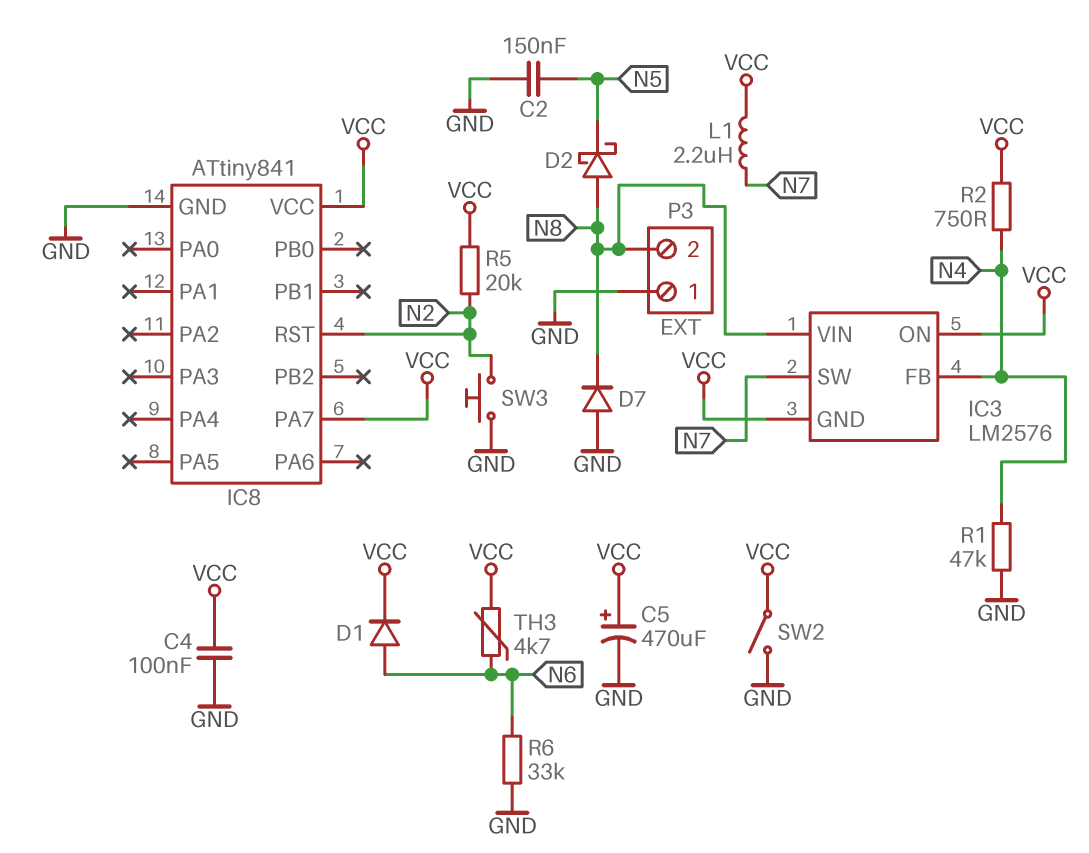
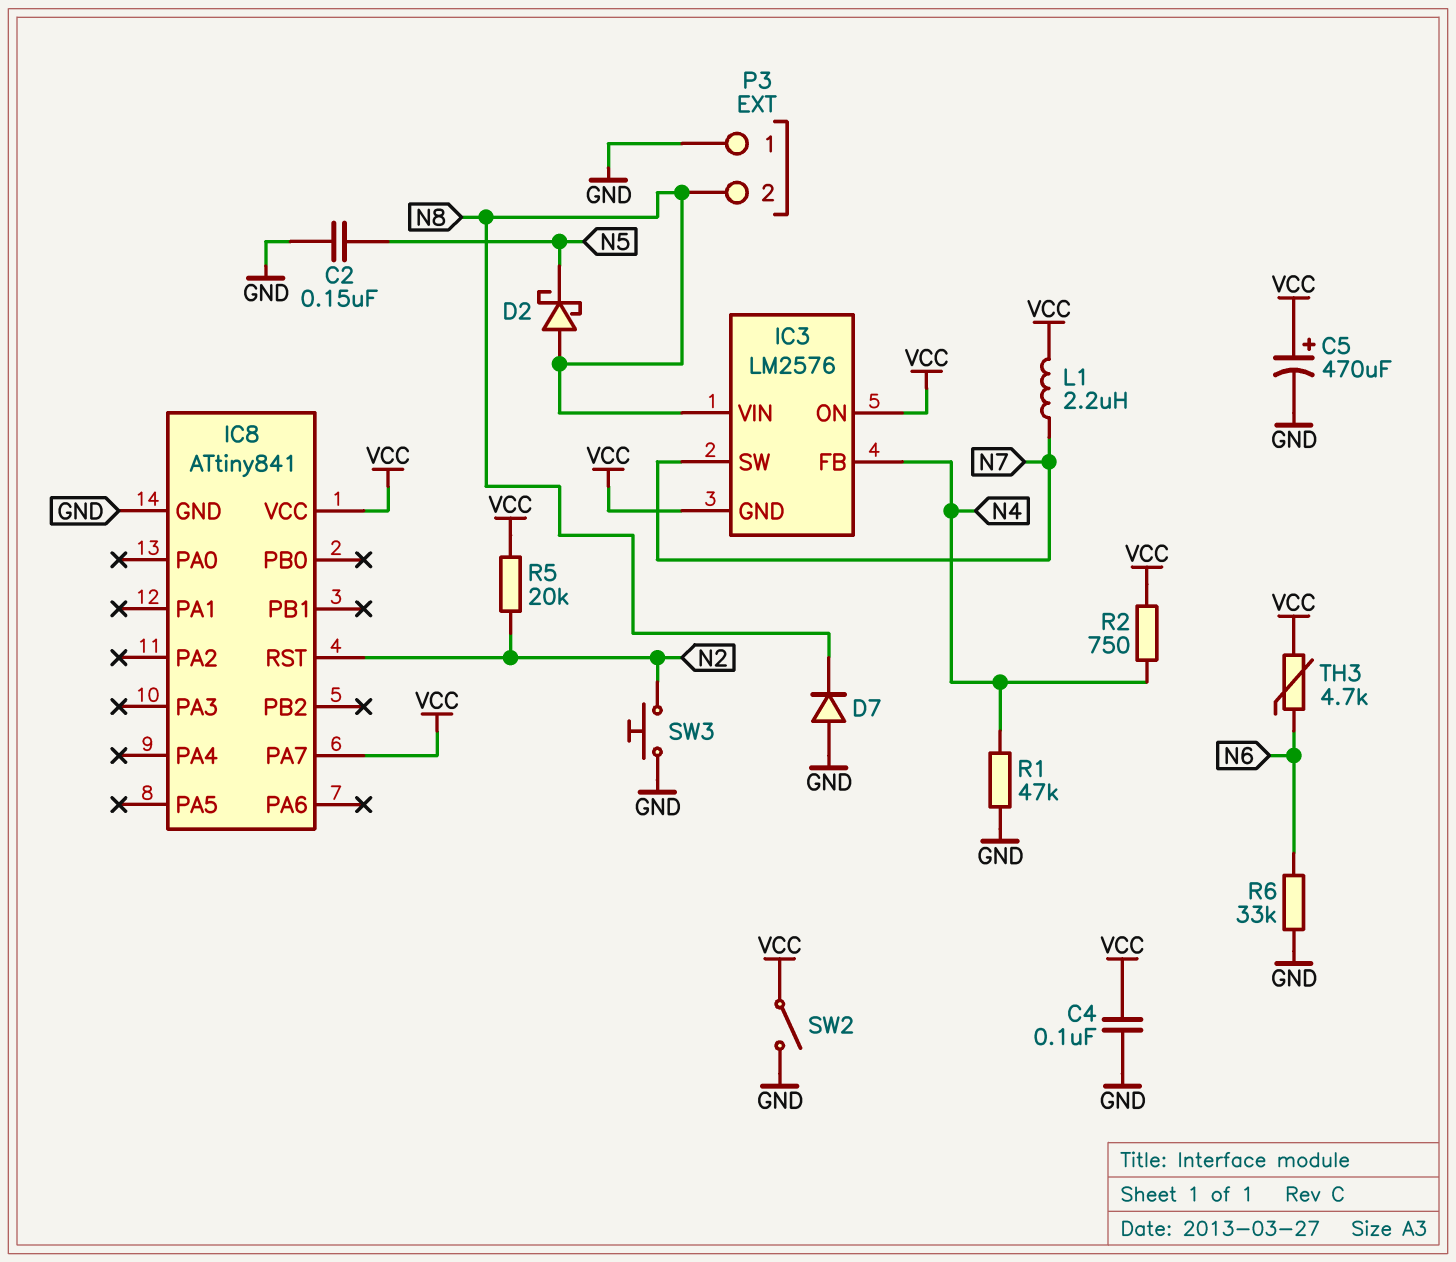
D1: diode (A N6, K VCC) -> none

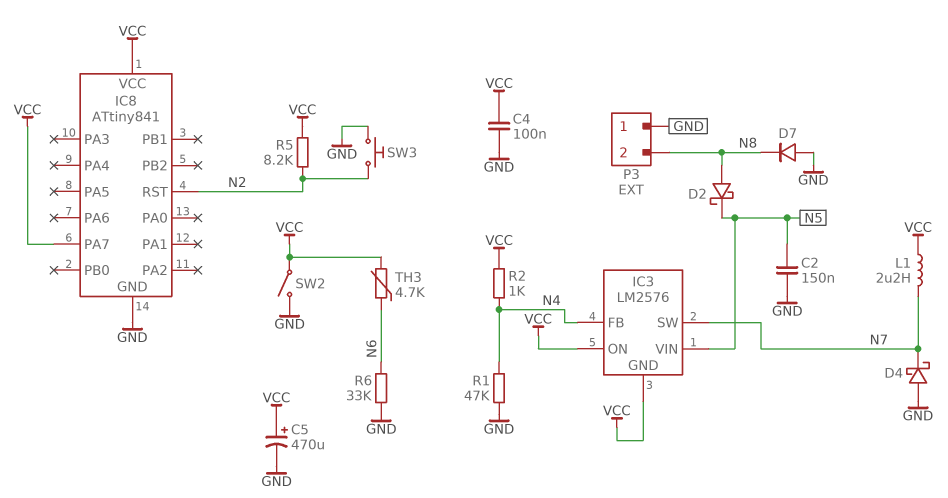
D4: none -> schottky (A GND, K N7)
IC3 pin VIN: N8 -> N5
R2: 750 (N4, VCC) -> 1k (N4, VCC)
R5: 20k (N2, VCC) -> 8.2k (N2, VCC)

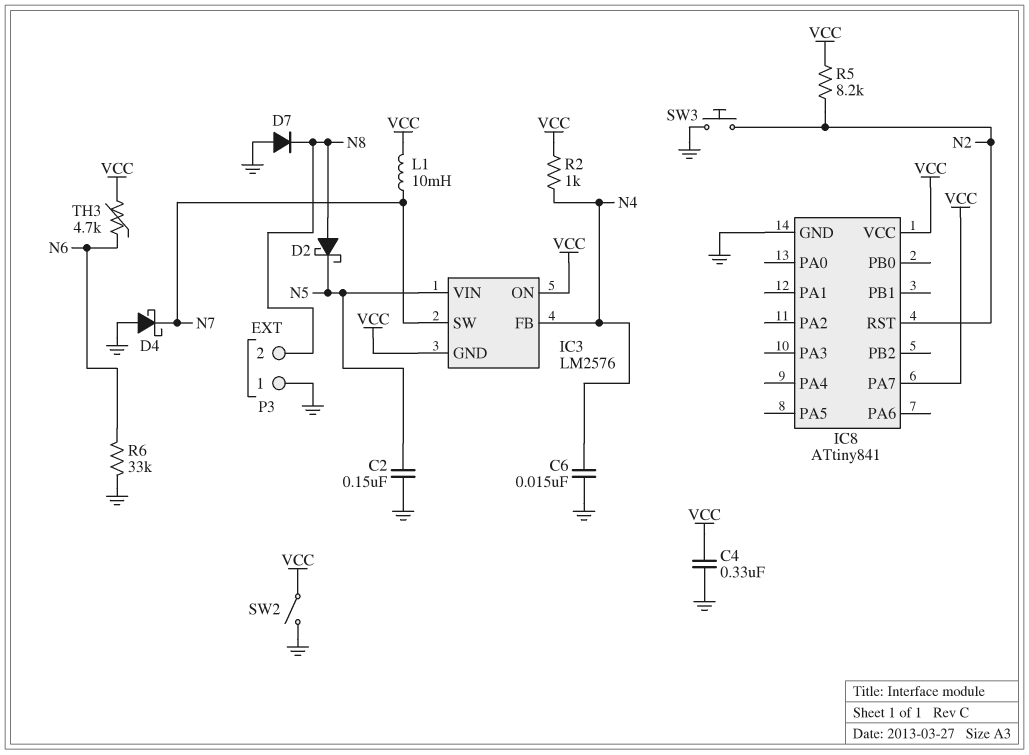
C4: 100nF (GND, VCC) -> 330nF (GND, VCC)
C5: 470uF (plus VCC, minus GND) -> none
C6: none -> 15nF (GND, N4)
L1: 2.2uH (N7, VCC) -> 10mH (N7, VCC)
R1: 47k (GND, N4) -> none

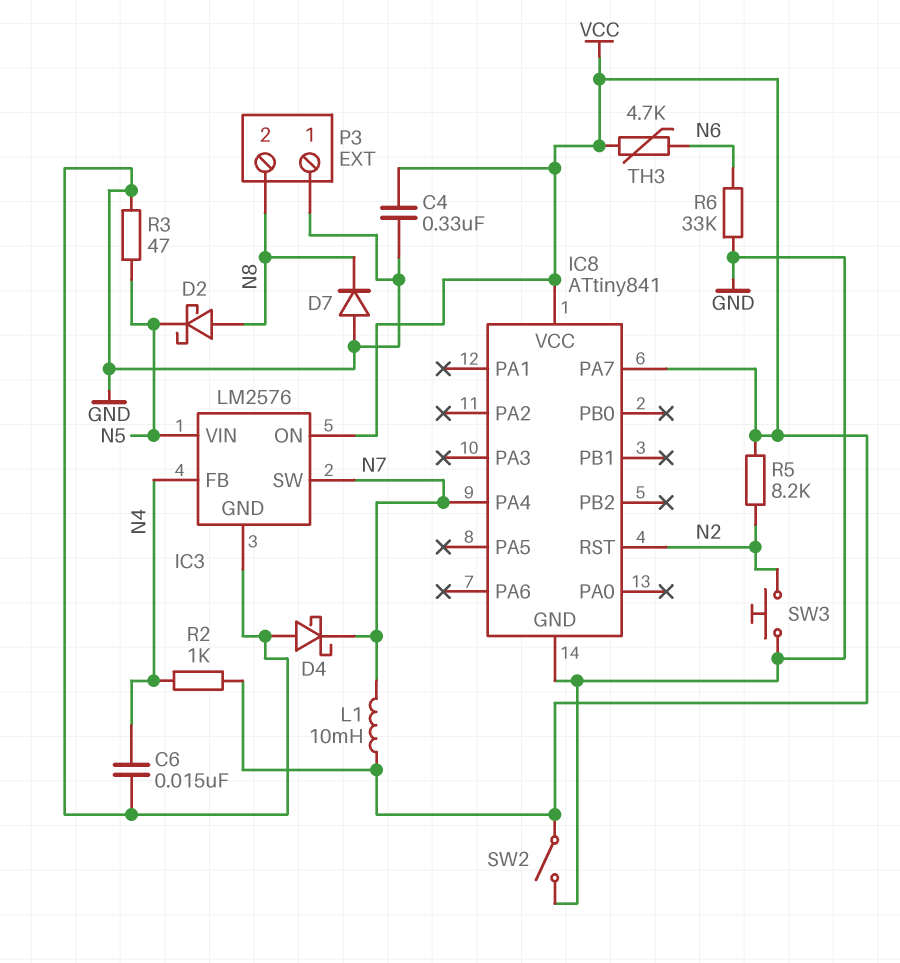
C2: 150nF (GND, N5) -> none
IC3 pin GND: VCC -> GND
IC8 pin PA4: none -> N7
R3: none -> 47 (GND, N5)

